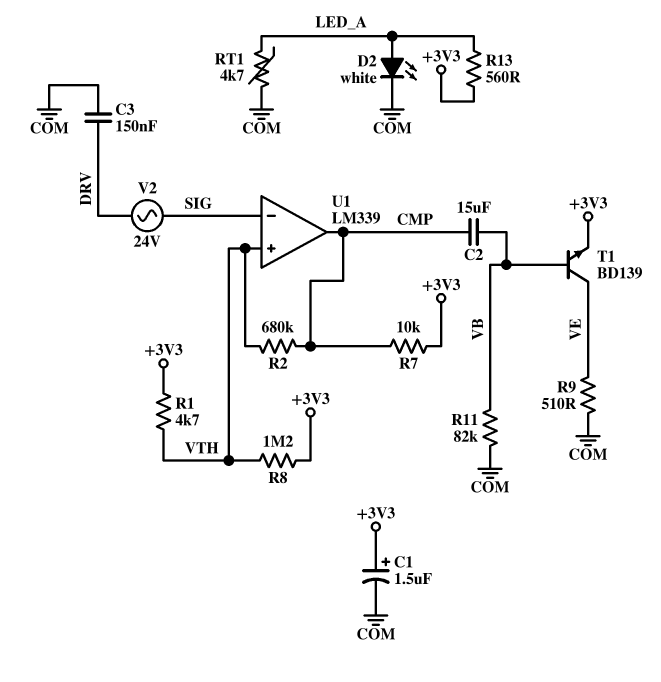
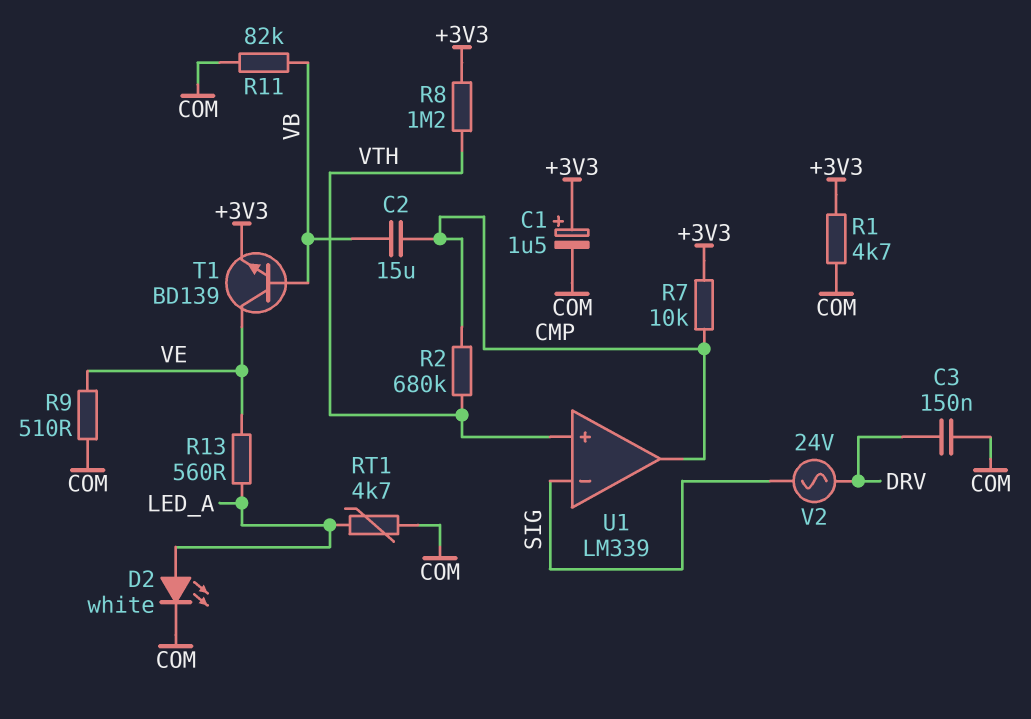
R1: 4.7k (+3V3, VTH) -> 4.7k (+3V3, COM)
R13: 560 (+3V3, LED_A) -> 560 (LED_A, VE)

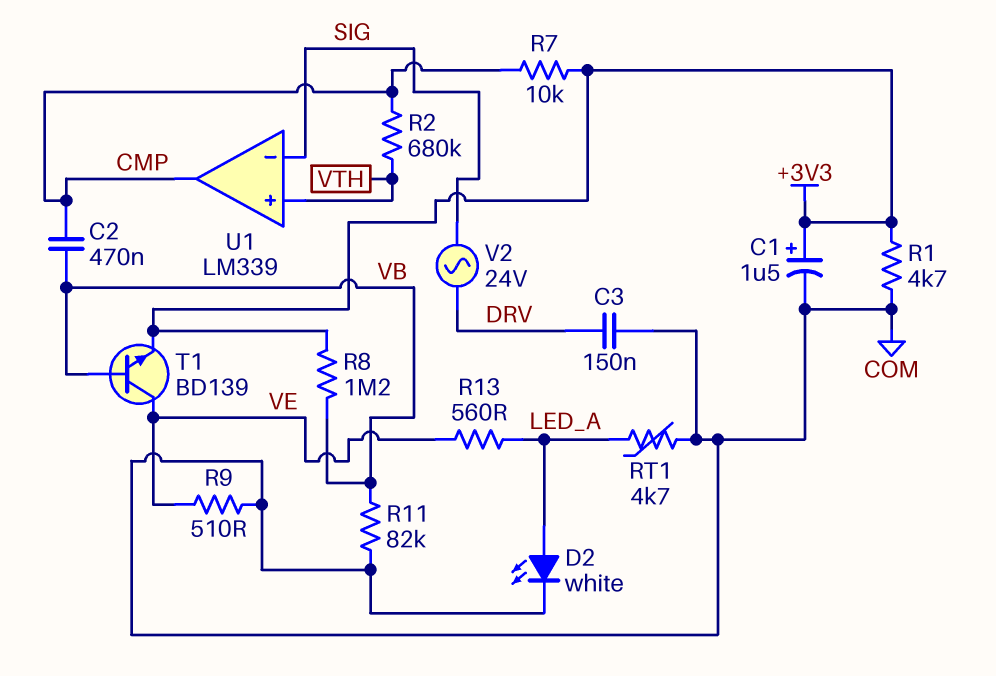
C2: 15uF (CMP, VB) -> 470nF (CMP, VB)
R8: 1.2M (+3V3, VTH) -> 1.2M (+3V3, VB)

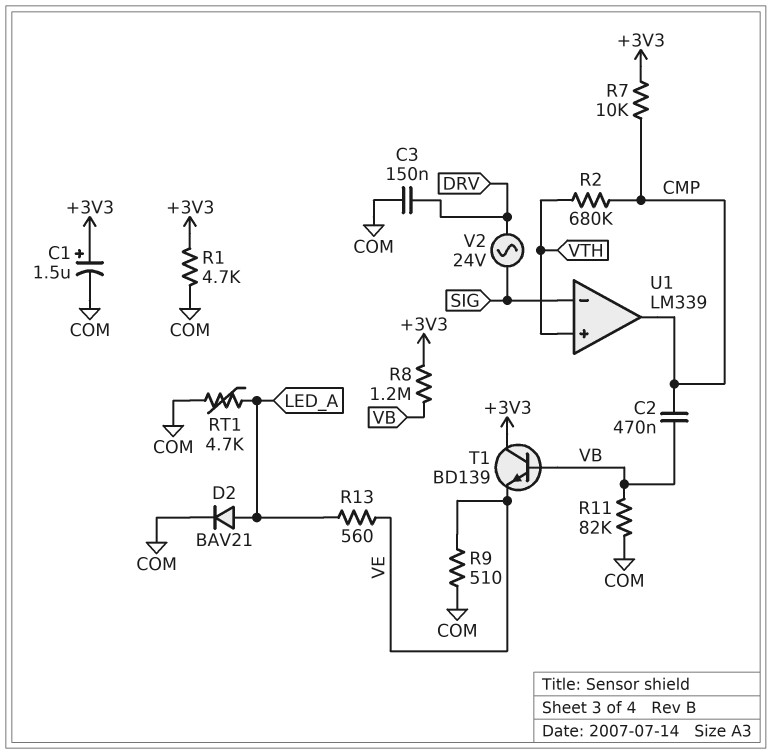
D2: LED white (A LED_A, K COM) -> diode BAV21 (A LED_A, K COM)
T1: NPN BD139 (B VB, C VE, E +3V3) -> NPN BD139 (B VB, C +3V3, E VE)

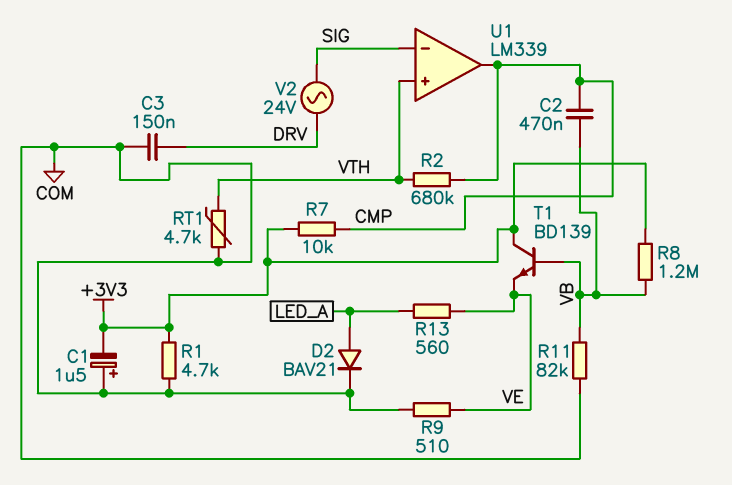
C1: 1.5uF (plus +3V3, minus COM) -> 1.5uF (plus COM, minus +3V3)
RT1: 4.7k (COM, LED_A) -> 4.7k (COM, VTH)

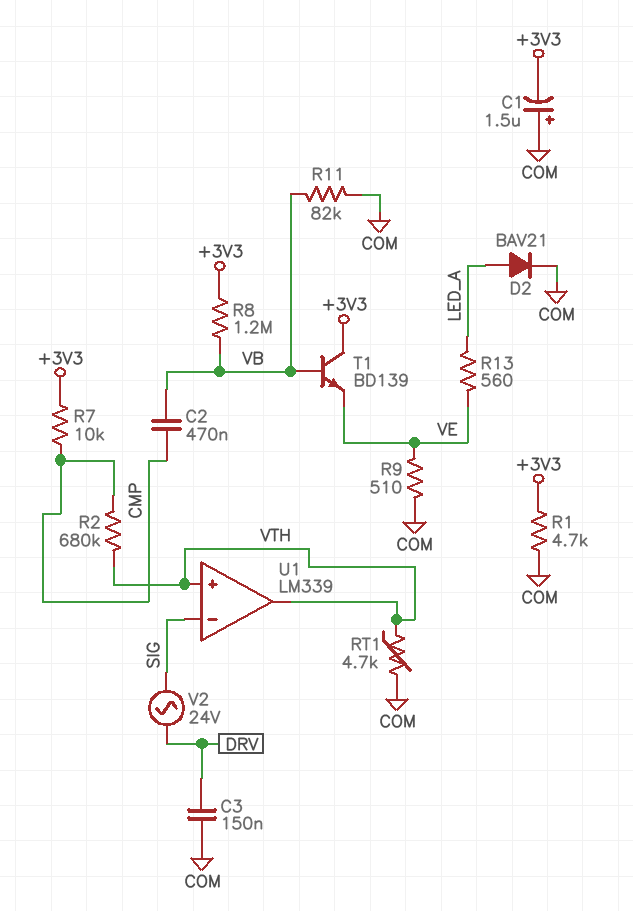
U1 pin out: CMP -> VTH

